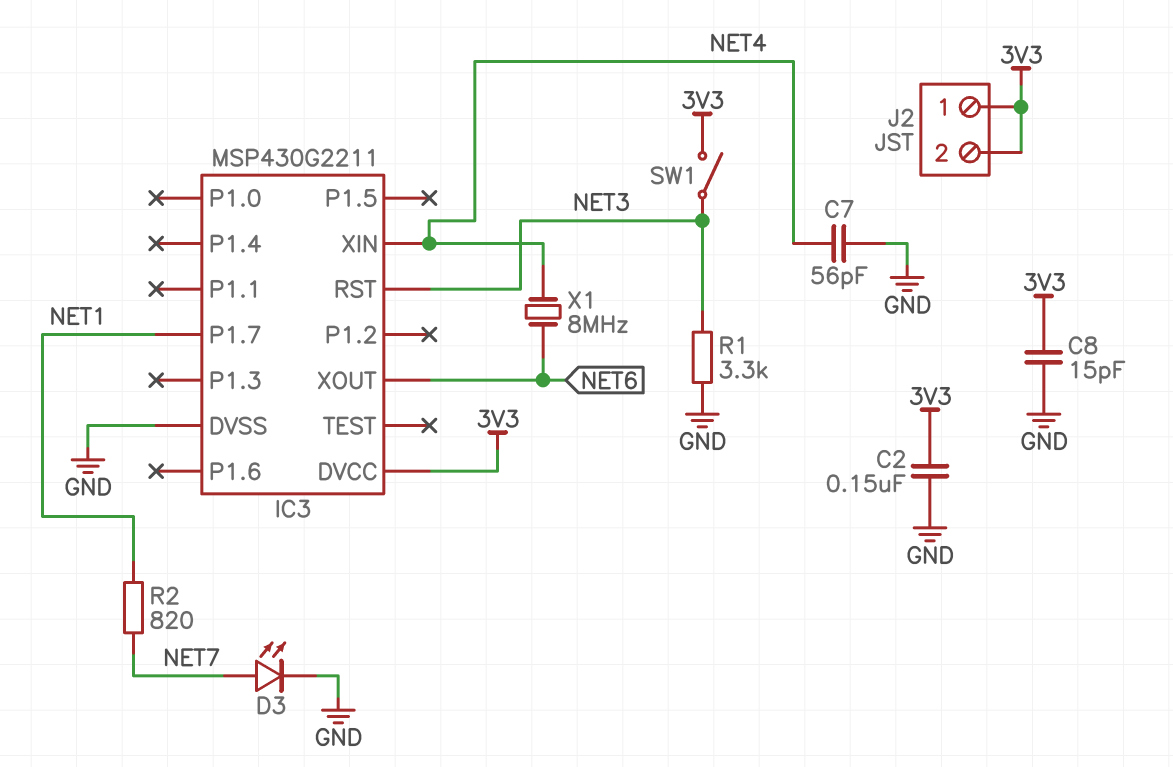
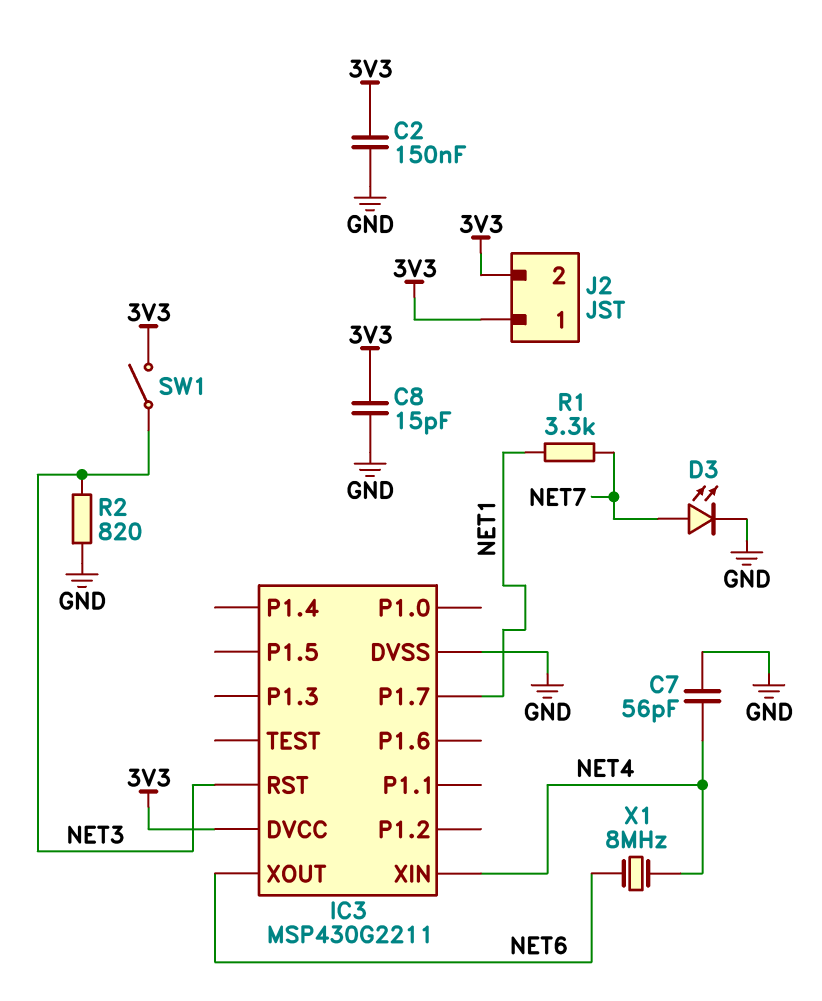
R1: 3.3k (GND, NET3) -> 3.3k (NET1, NET7)
R2: 820 (NET1, NET7) -> 820 (GND, NET3)

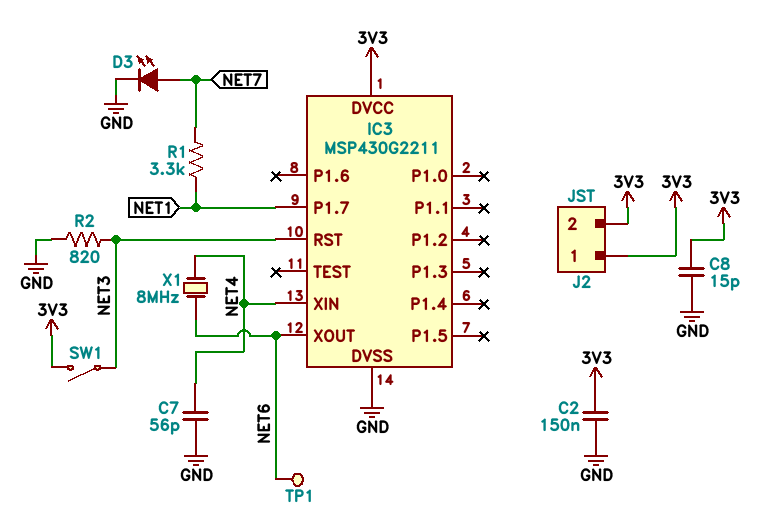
TP1: none -> test point (NET6)

